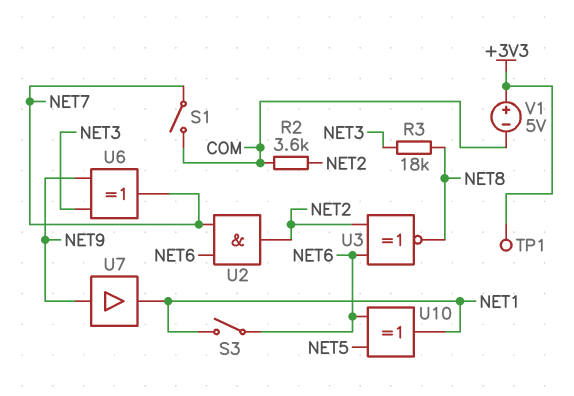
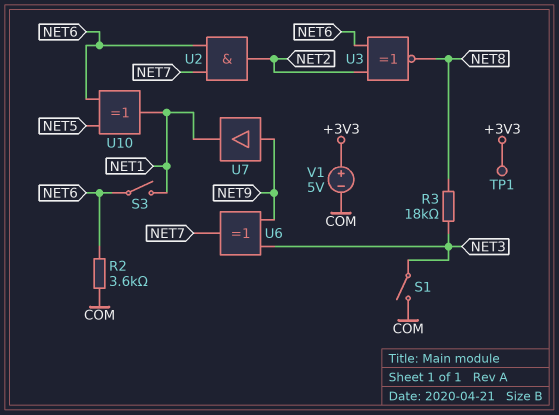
R2: 3.6k (COM, NET2) -> 3.6k (COM, NET6)
S1: switch (COM, NET7) -> switch (COM, NET3)

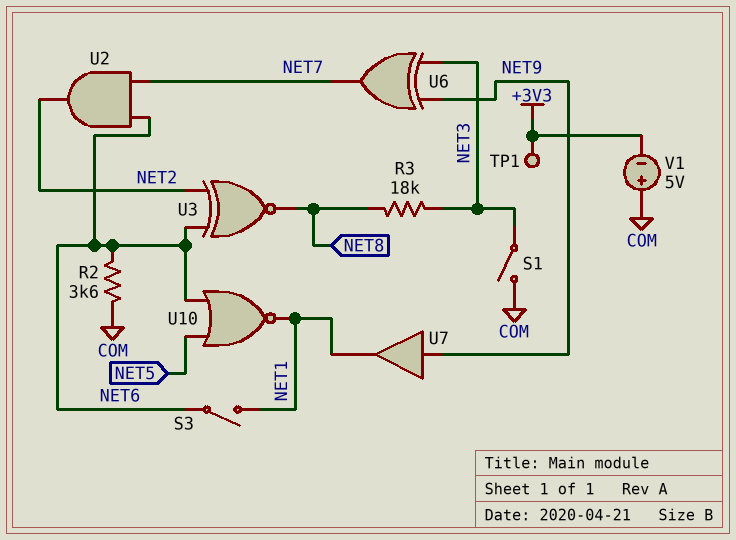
U10: XOR (in NET5, in NET6, out NET1) -> NOR (in NET5, in NET6, out NET1)
V1: 5V (plus +3V3, minus COM) -> 5V (plus COM, minus +3V3)

